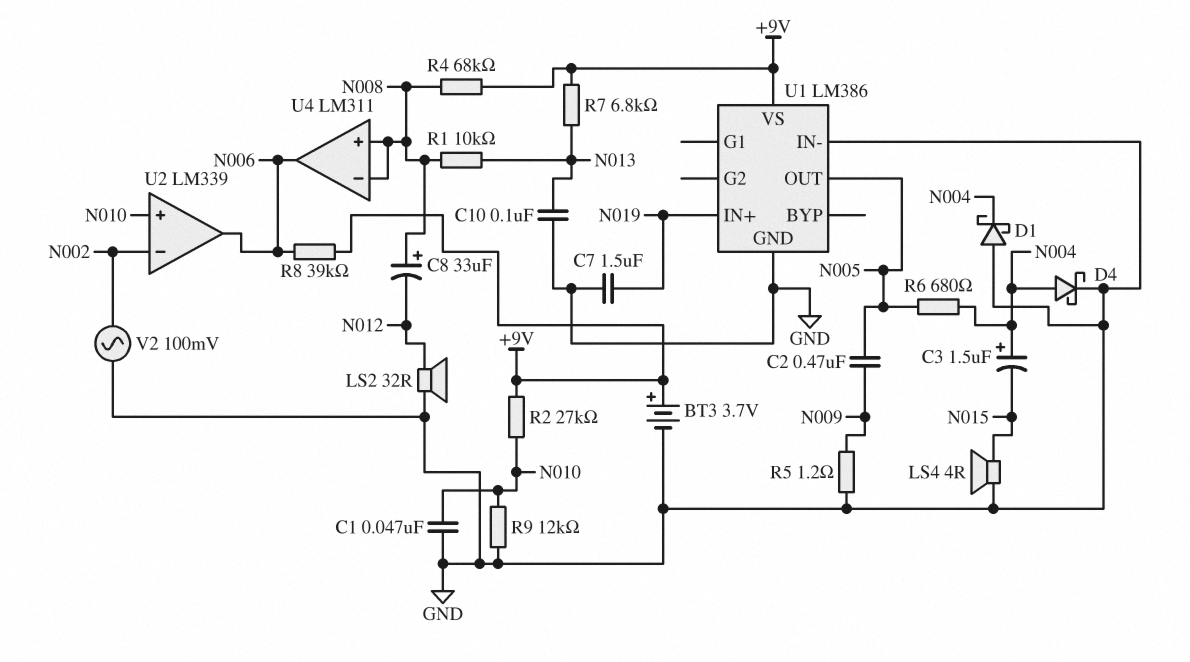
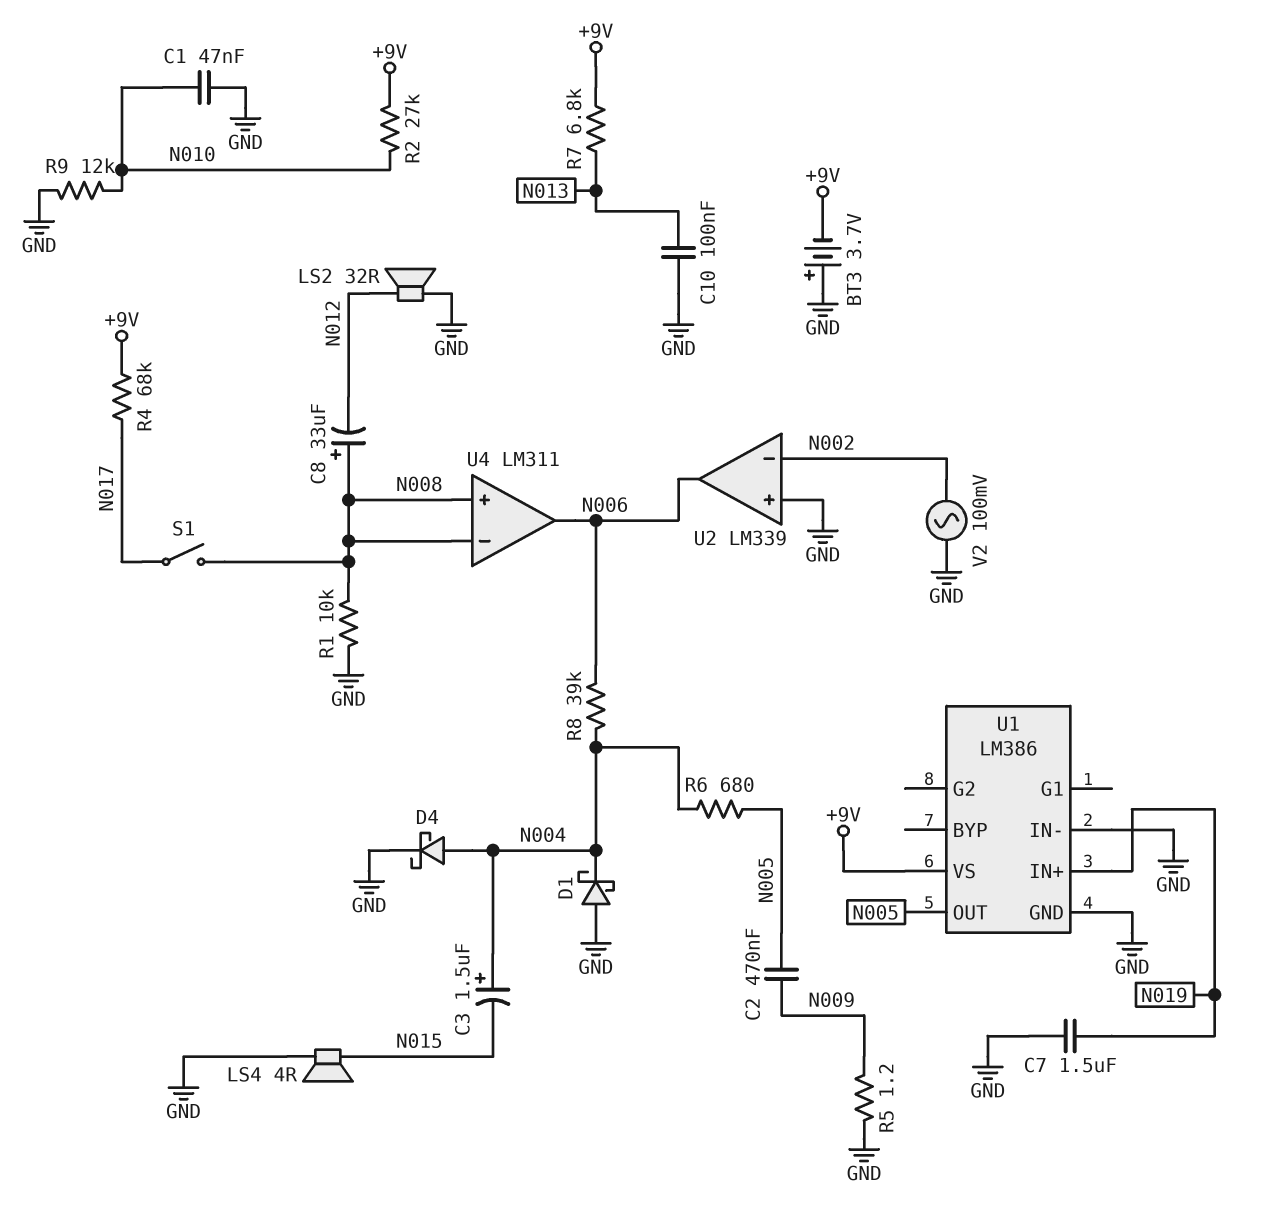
BT3: 3.7V (plus +9V, minus GND) -> 3.7V (plus GND, minus +9V)
R1: 10k (N008, N013) -> 10k (GND, N008)
R4: 68k (+9V, N008) -> 68k (+9V, N017)
R8: 39k (+9V, N006) -> 39k (N004, N006)
S1: none -> switch (N008, N017)
U2 pin in+: N010 -> GND

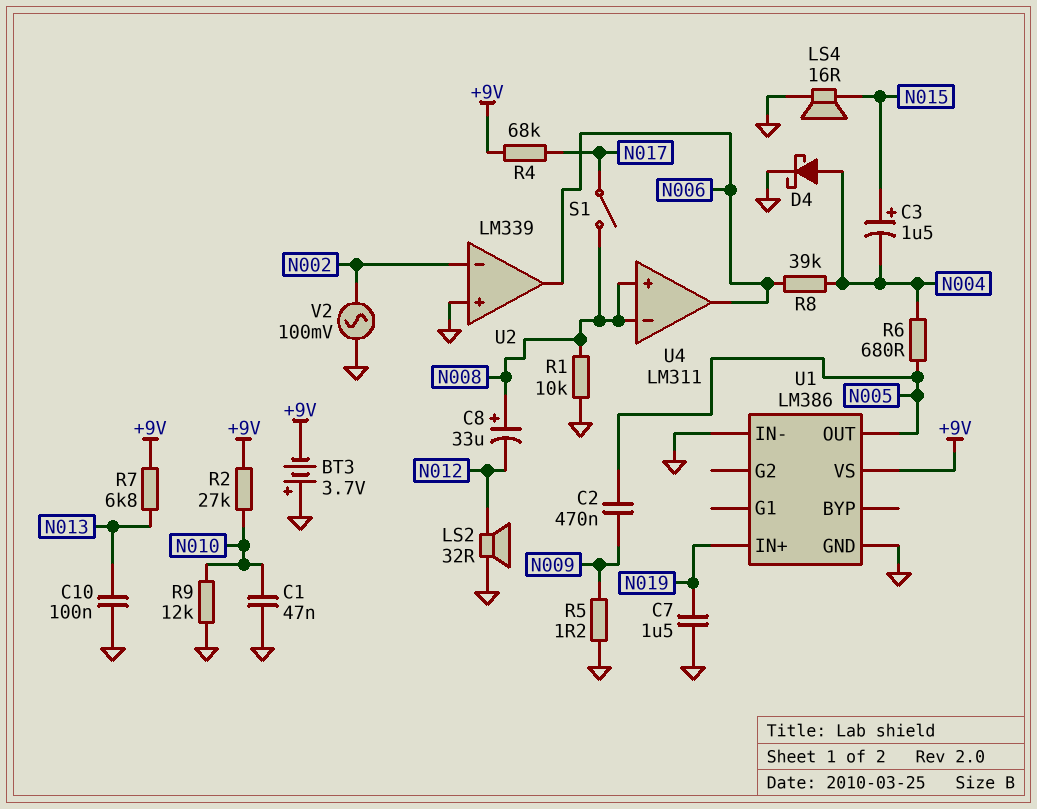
C3: 1.5uF (plus N004, minus N015) -> 1.5uF (plus N015, minus N004)
D1: schottky (A GND, K N004) -> none
LS4: speaker 4R (GND, N015) -> speaker 16R (GND, N015)

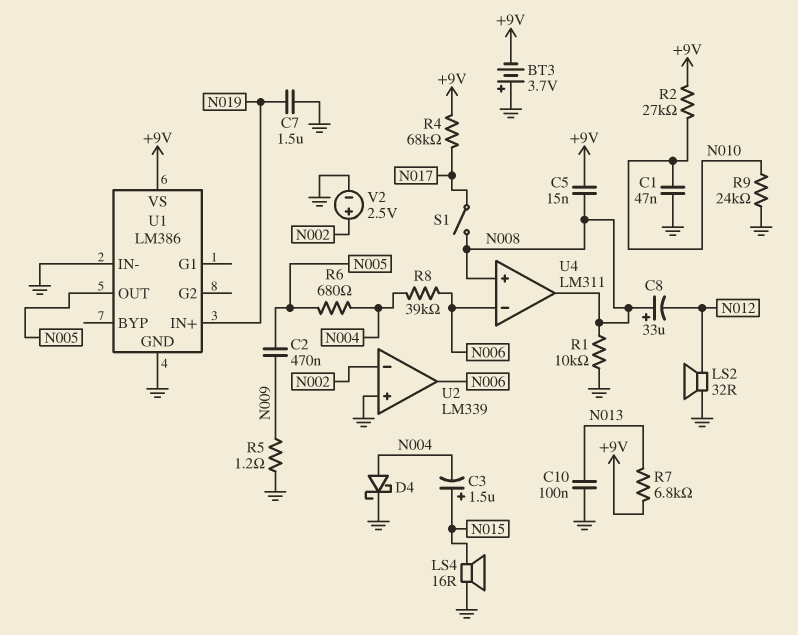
C5: none -> 15nF (+9V, N008)
R9: 12k (GND, N010) -> 24k (GND, N010)
U4 pin in-: N008 -> N006
U4 pin out: N006 -> N008
V2: AC 100mV (GND, N002) -> 2.5V (plus N002, minus GND)

